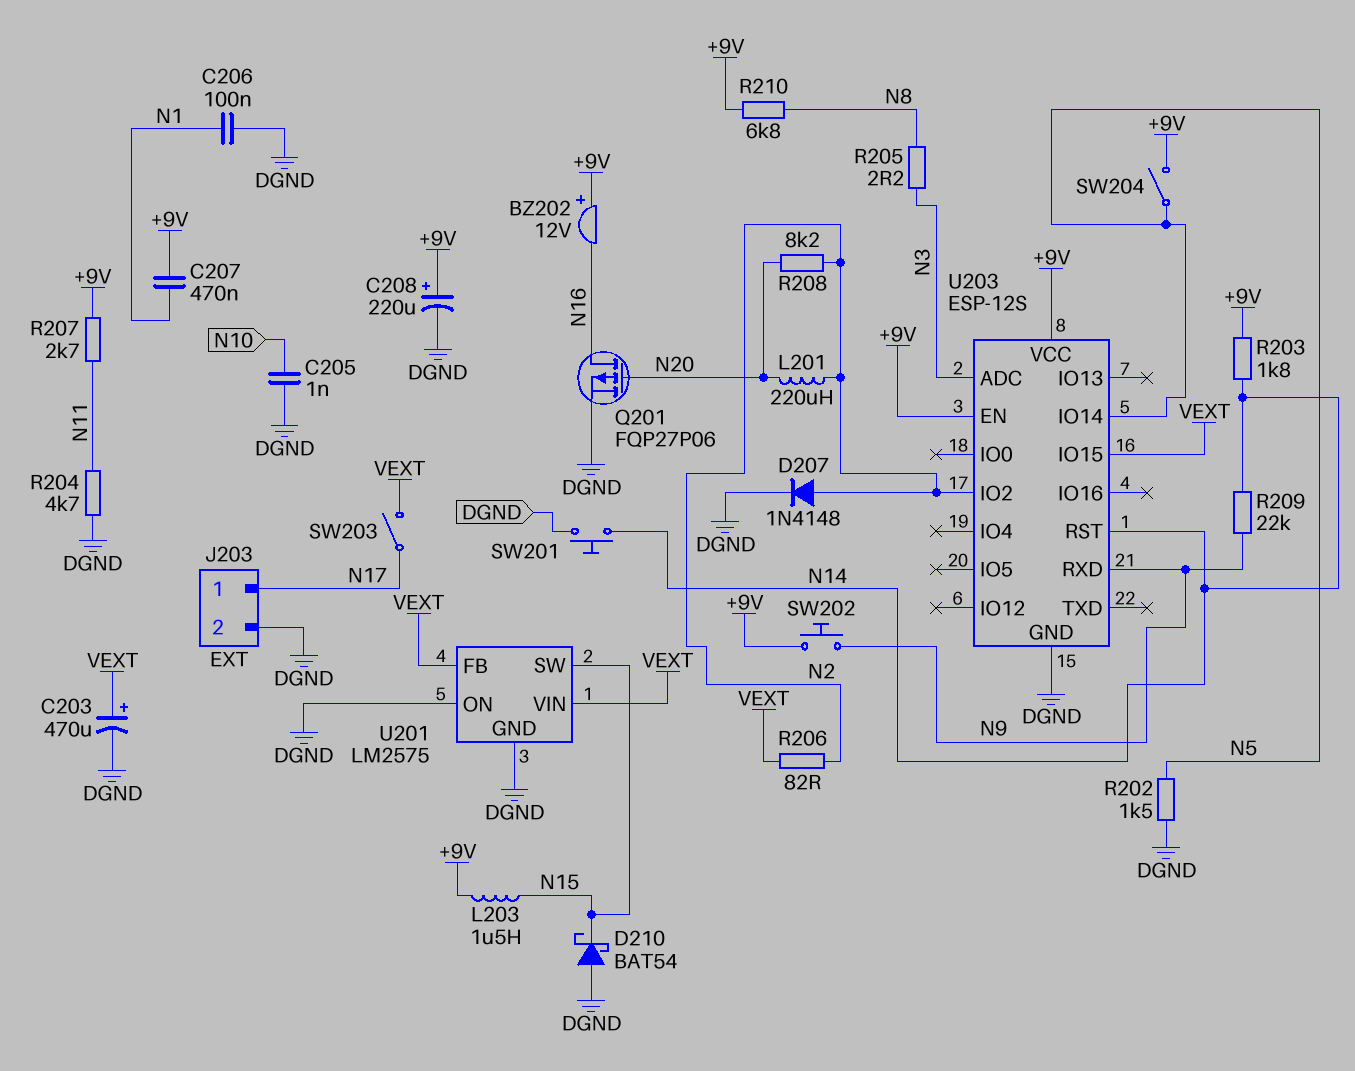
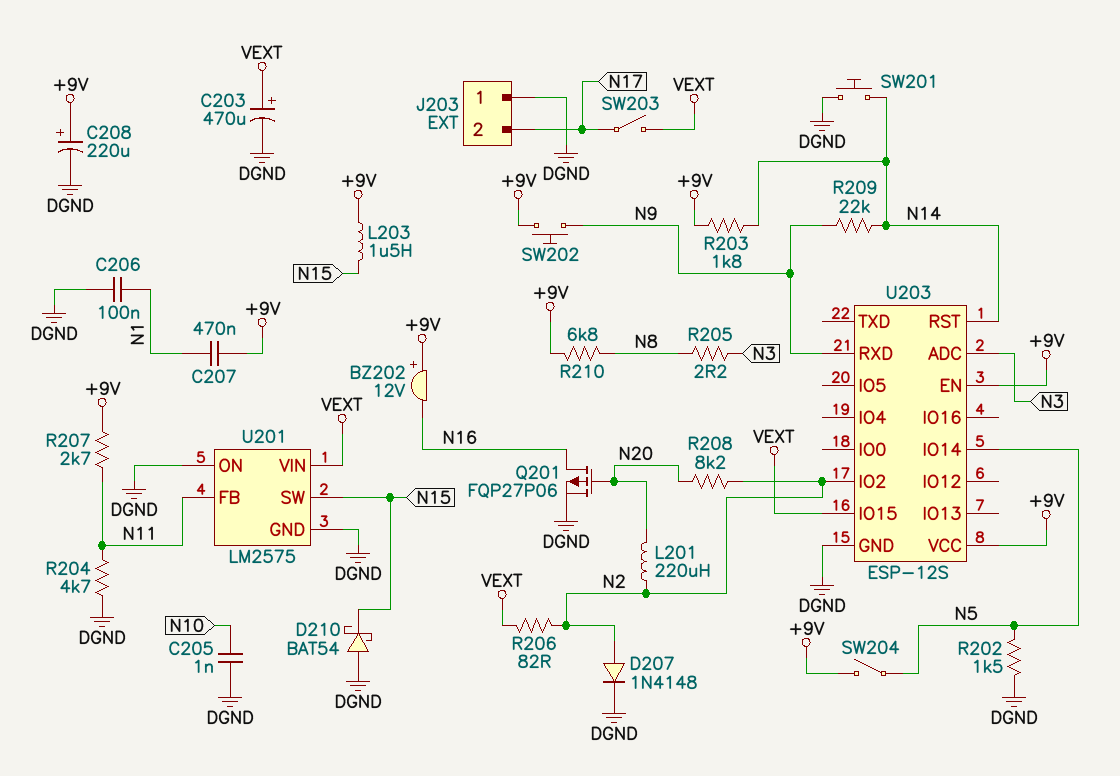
J203 pin 1: N17 -> DGND
J203 pin 2: DGND -> N17
U201 pin FB: VEXT -> N11

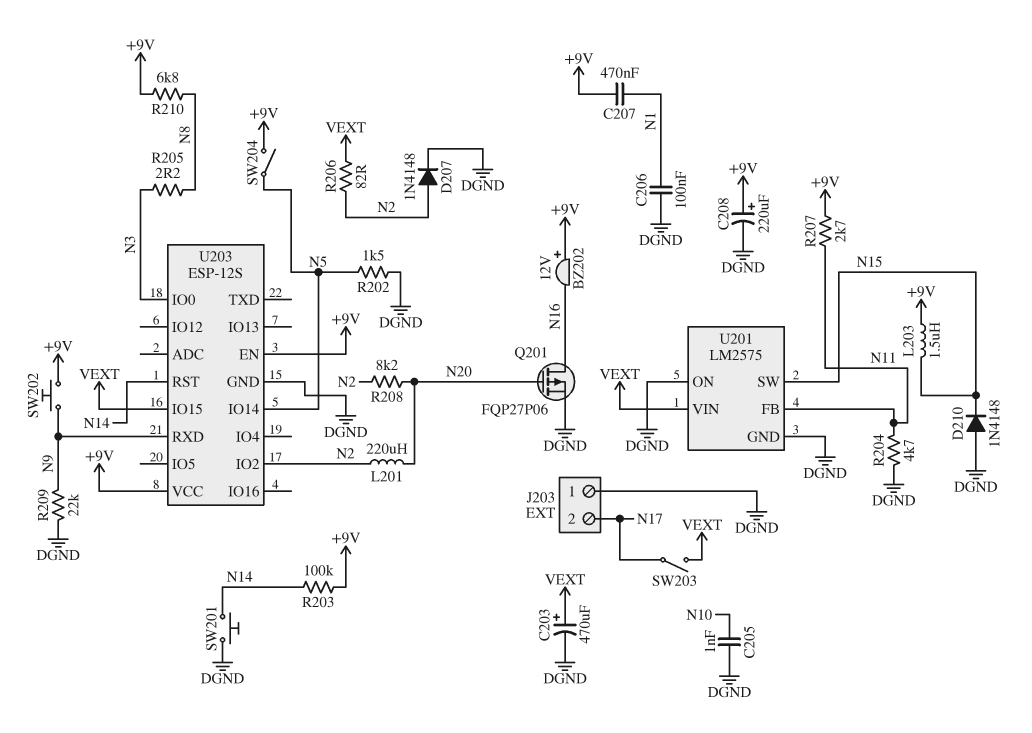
D210: schottky BAT54 (A DGND, K N15) -> diode 1N4148 (A DGND, K N15)
R203: 1.8k (+9V, N14) -> 100k (+9V, N14)
R209: 22k (N9, N14) -> 22k (DGND, N9)
U203 pin ADC: N3 -> none
U203 pin IO0: none -> N3

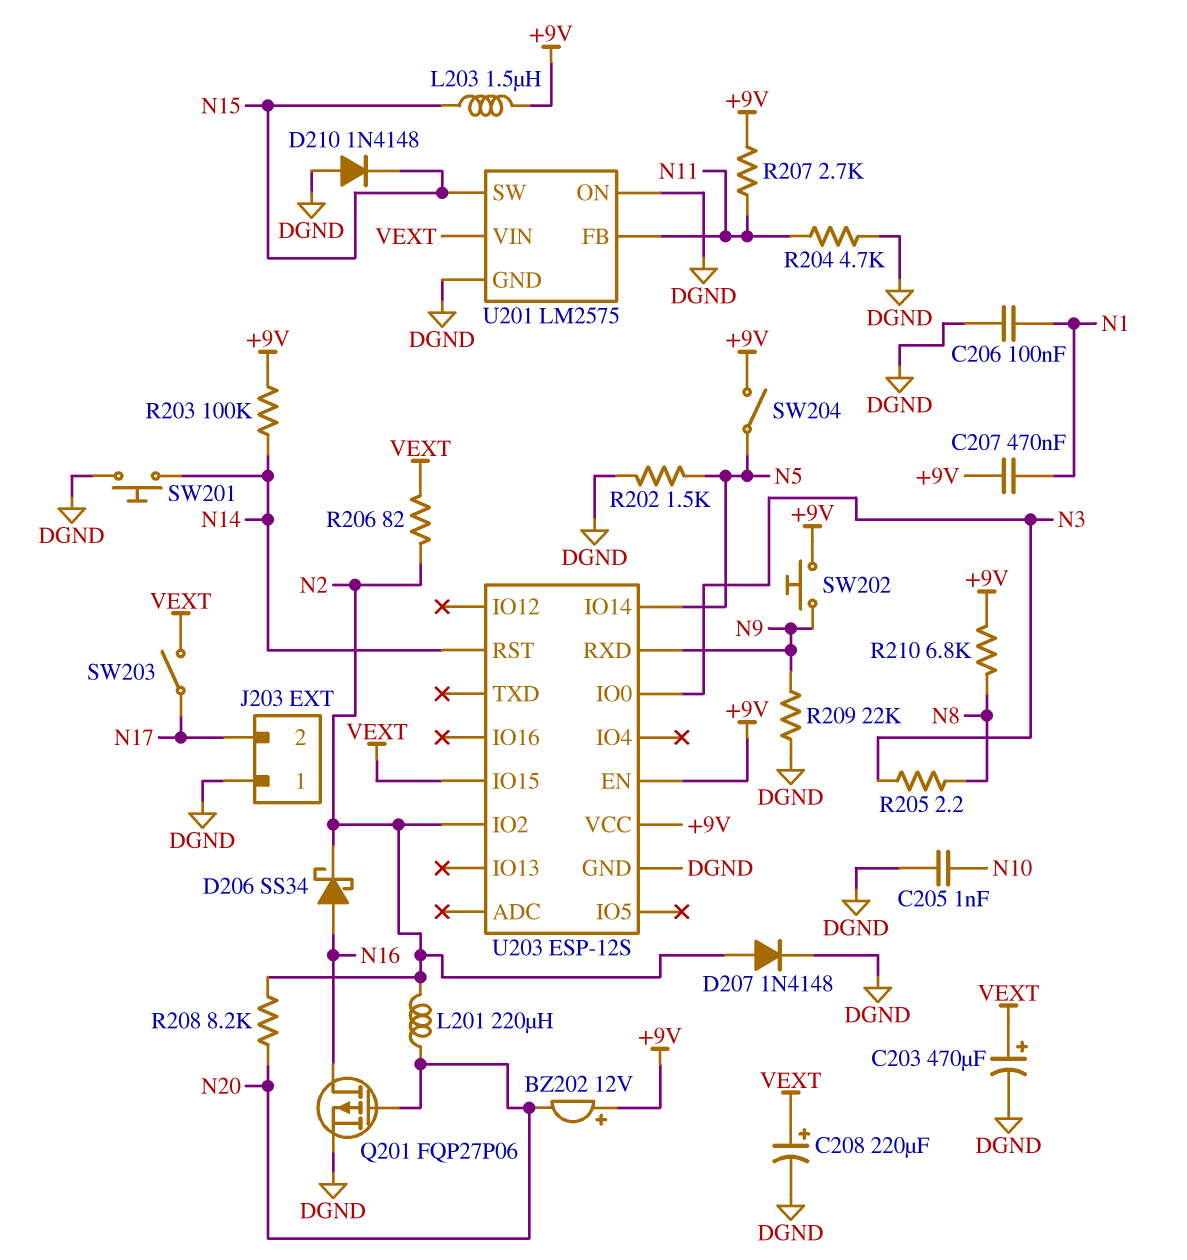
BZ202: buzzer 12V (plus +9V, minus N16) -> buzzer 12V (plus +9V, minus N20)
C208: 220uF (plus +9V, minus DGND) -> 220uF (plus VEXT, minus DGND)
D206: none -> schottky SS34 (A N16, K N2)

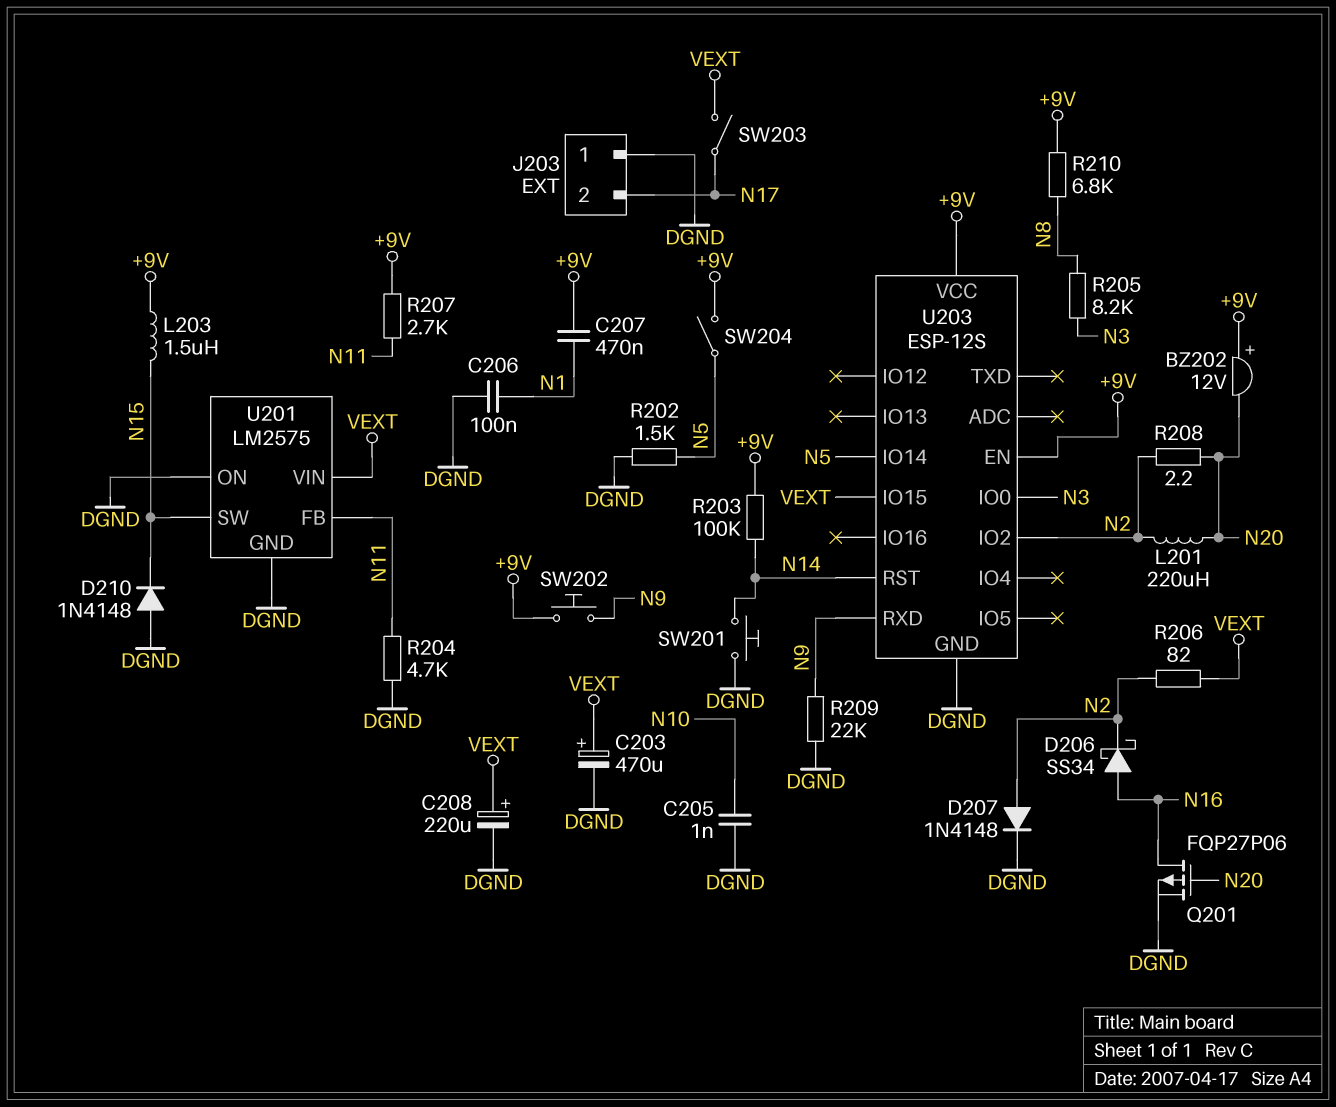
R205: 2.2 (N3, N8) -> 8.2k (N3, N8)
R208: 8.2k (N2, N20) -> 2.2 (N2, N20)

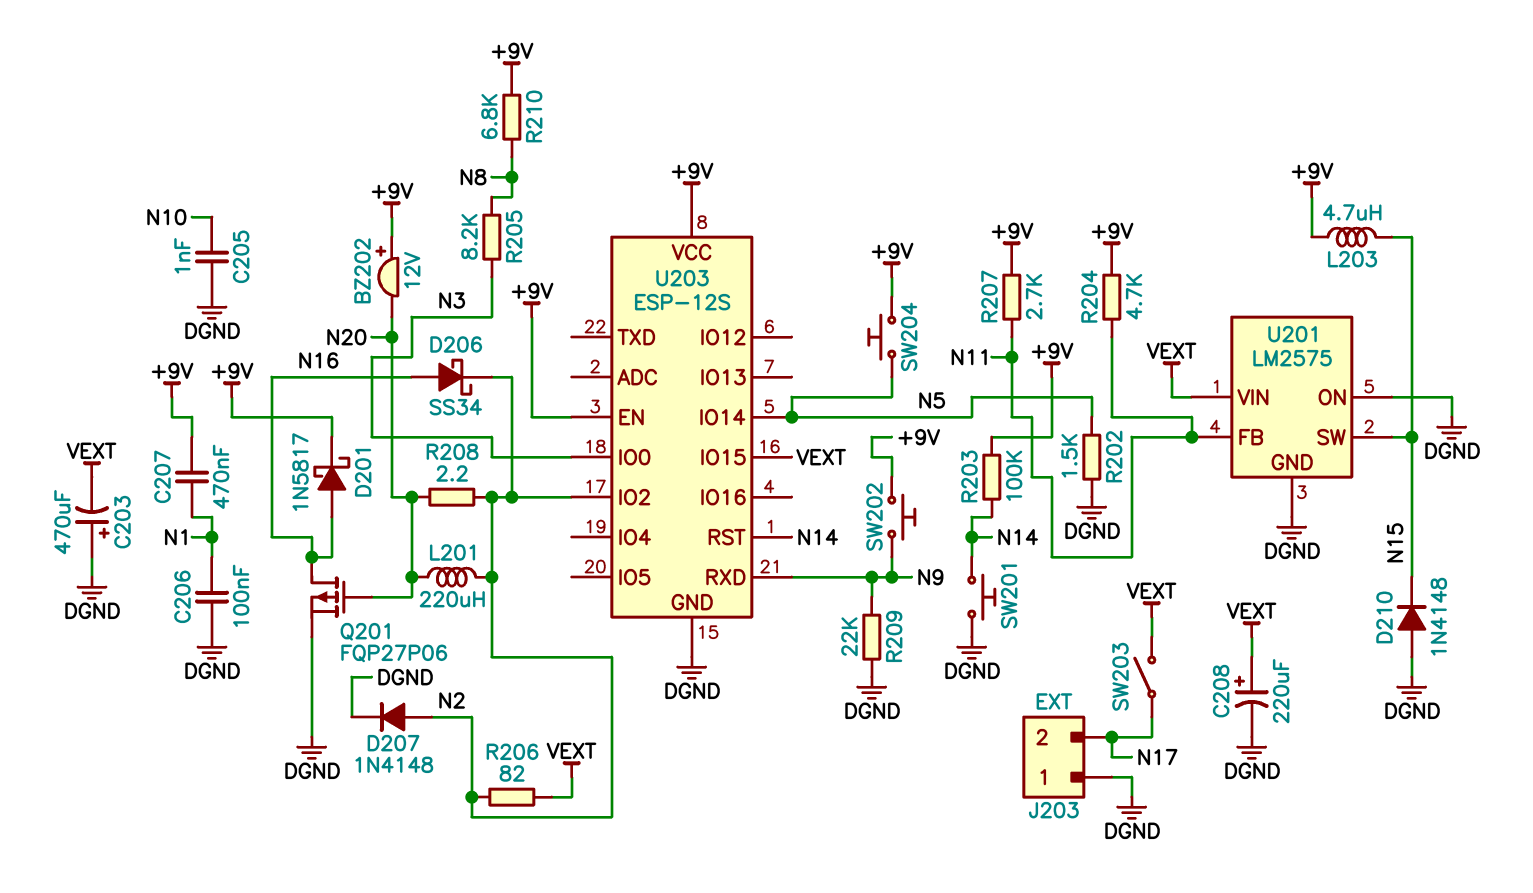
C203: 470uF (plus VEXT, minus DGND) -> 470uF (plus DGND, minus VEXT)
D201: none -> schottky 1N5817 (A N16, K +9V)
L203: 1.5uH (+9V, N15) -> 4.7uH (+9V, N15)
R204: 4.7k (DGND, N11) -> 4.7k (+9V, N11)
SW204: switch (+9V, N5) -> button (+9V, N5)

